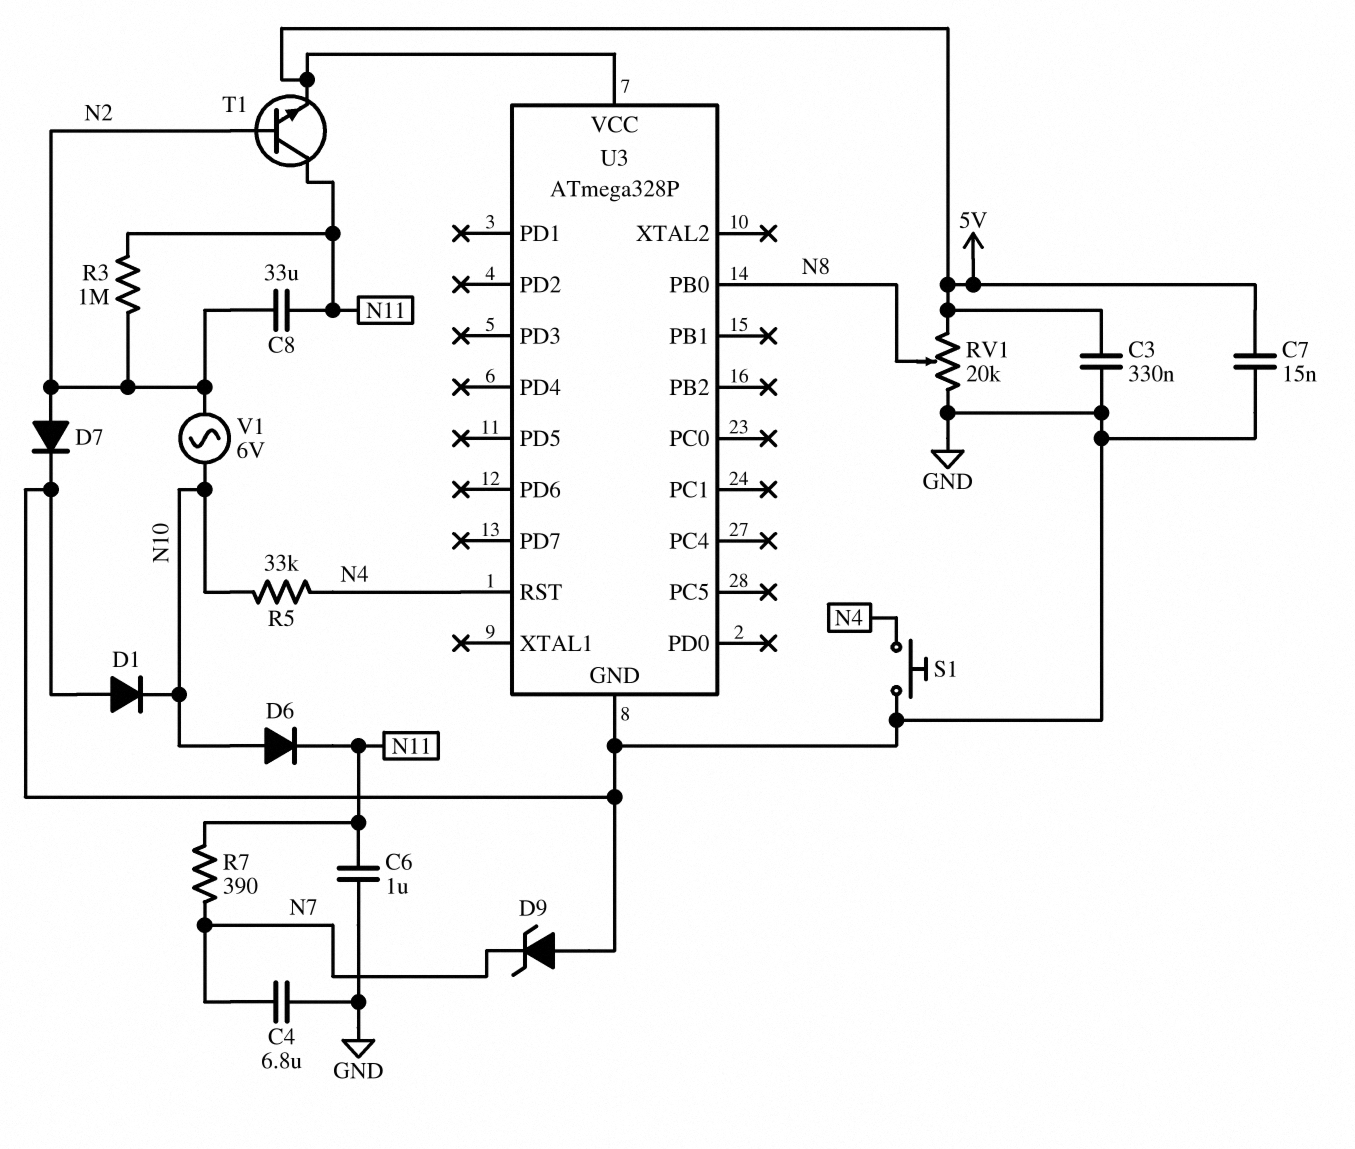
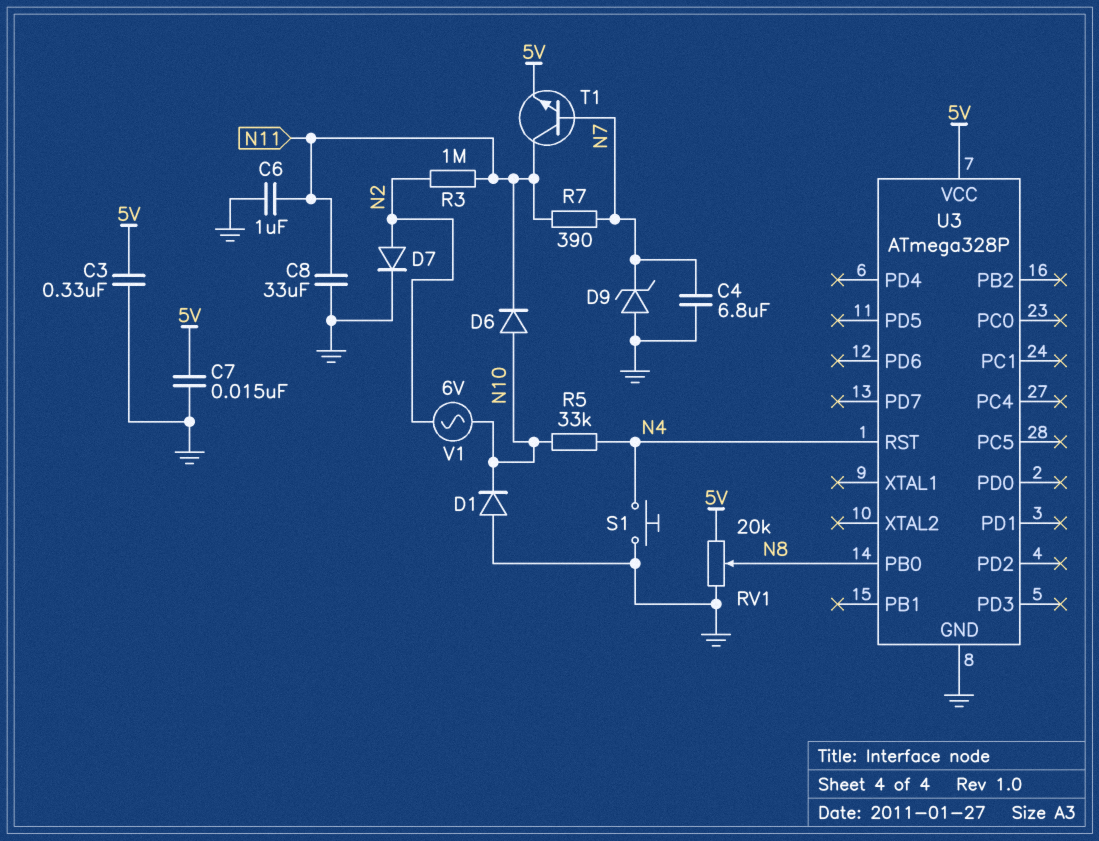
C8: 33uF (N2, N11) -> 33uF (GND, N11)
T1: NPN (B N2, C N11, E 5V) -> NPN (B N7, C N11, E 5V)

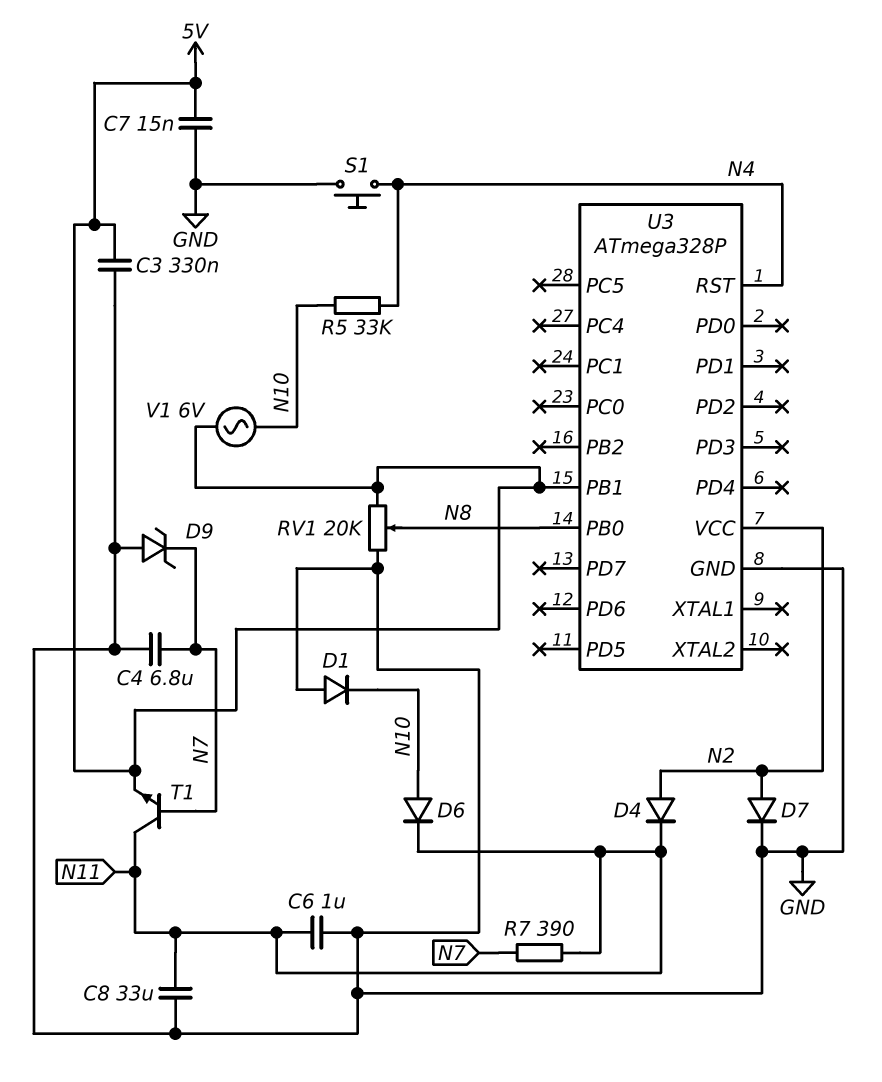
D4: none -> diode (A N2, K N11)
R3: 1M (N2, N11) -> none
U3 pin PB1: none -> 5V
U3 pin VCC: 5V -> N2
V1: AC 6V (N2, N10) -> AC 6V (5V, N10)

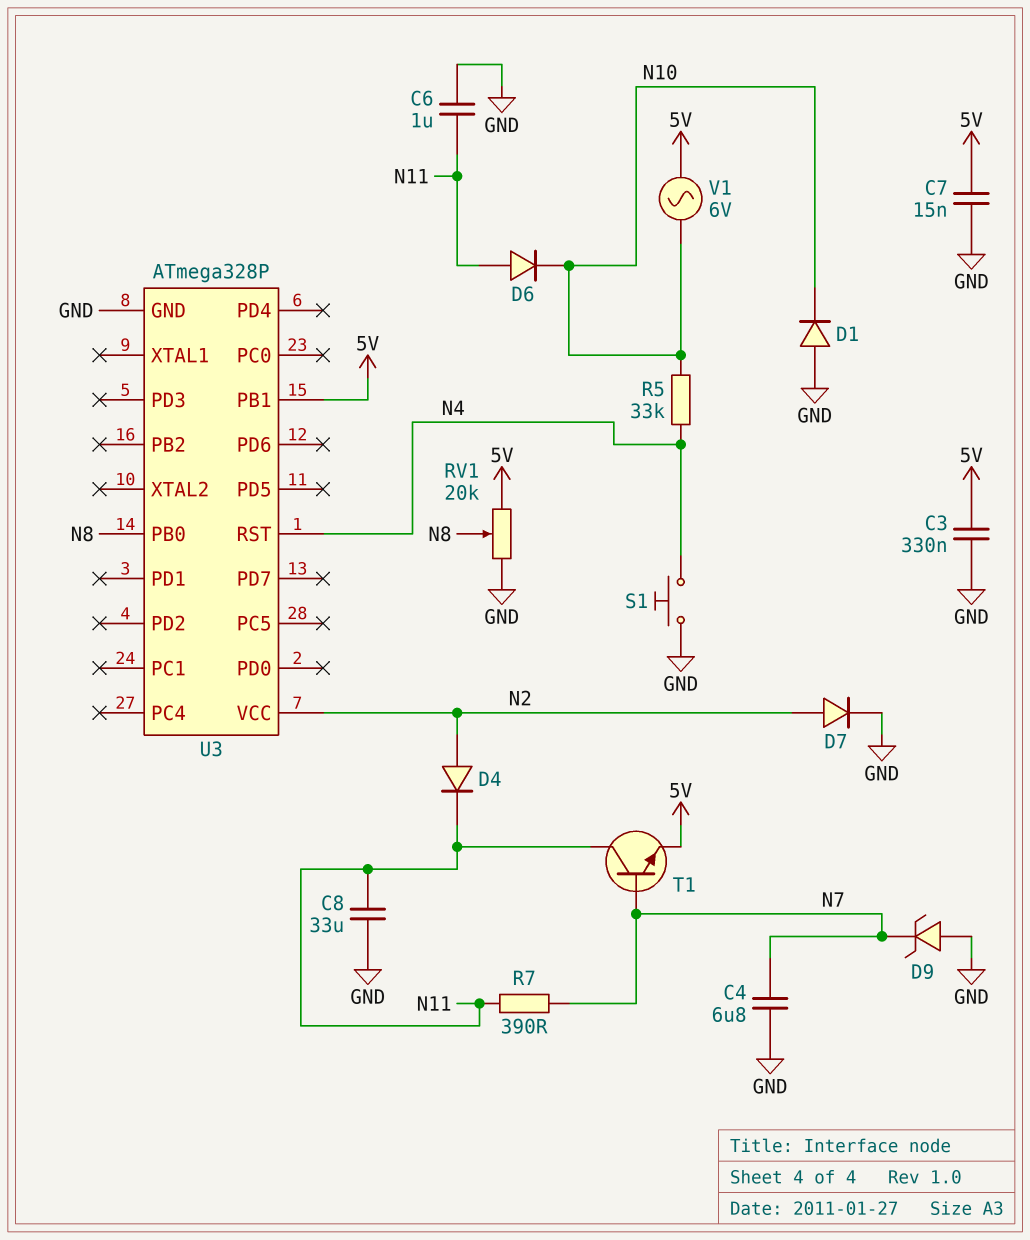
D6: diode (A N10, K N11) -> diode (A N11, K N10)

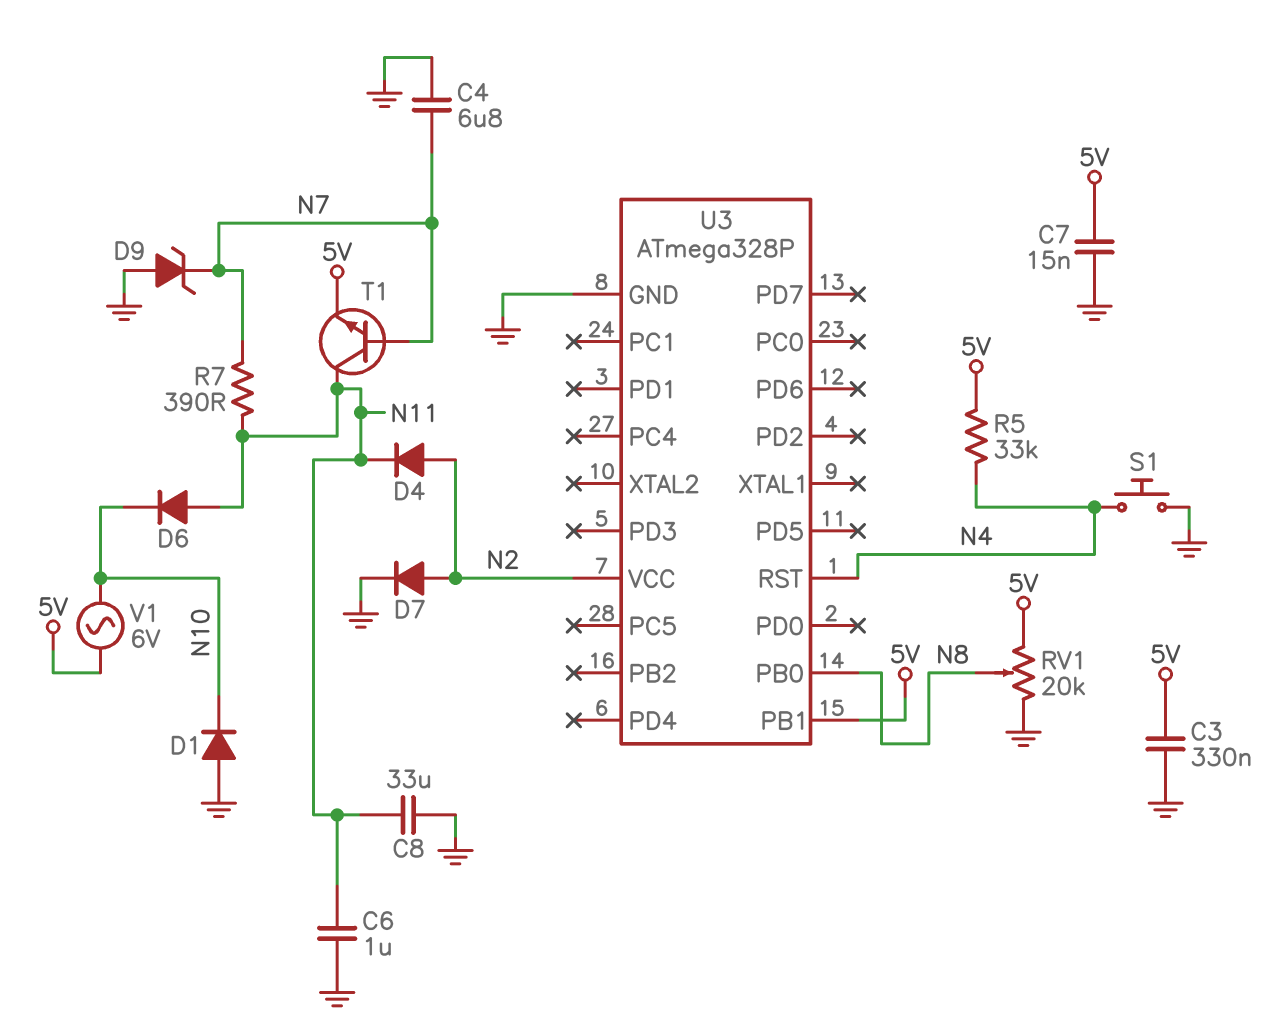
R5: 33k (N4, N10) -> 33k (5V, N4)

